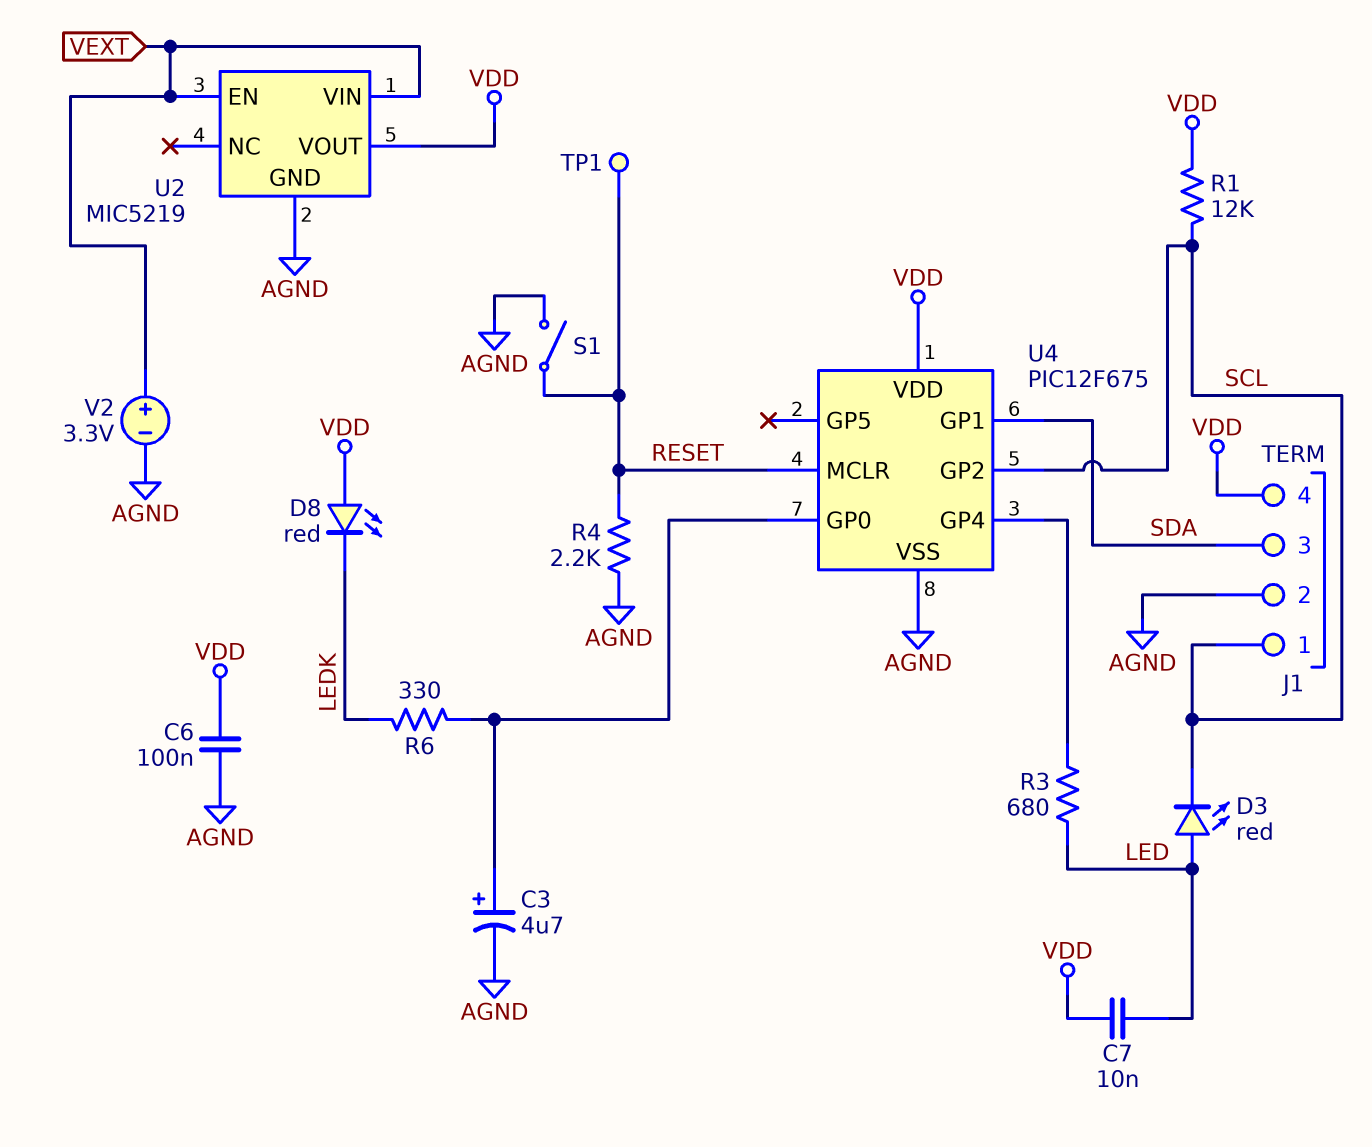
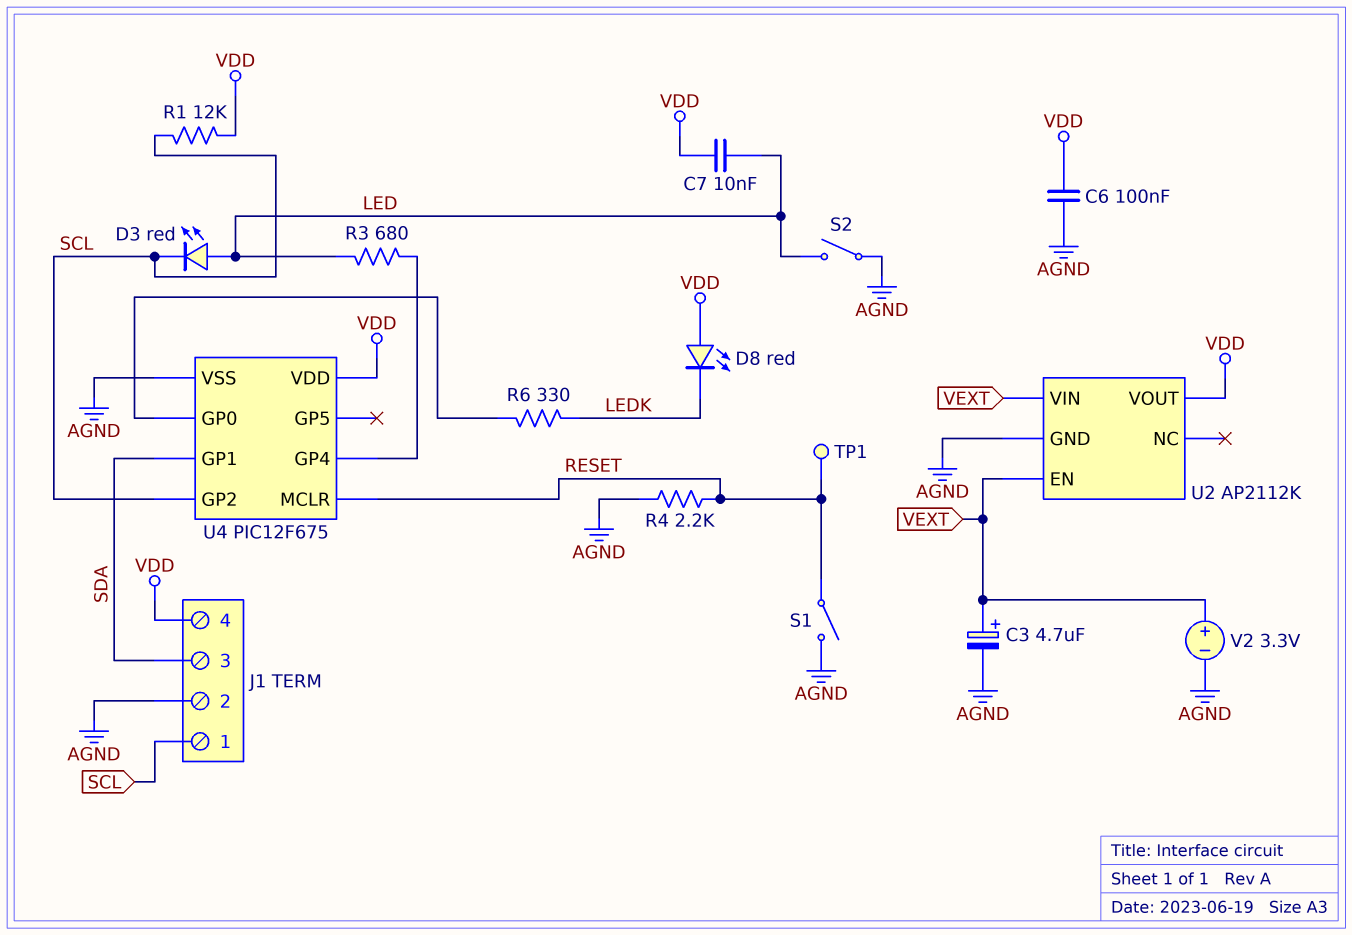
C3: 4.7uF (plus U4/GP0, minus AGND) -> 4.7uF (plus VEXT, minus AGND)
S2: none -> switch (AGND, LED)
U2: MIC5219 -> AP2112K

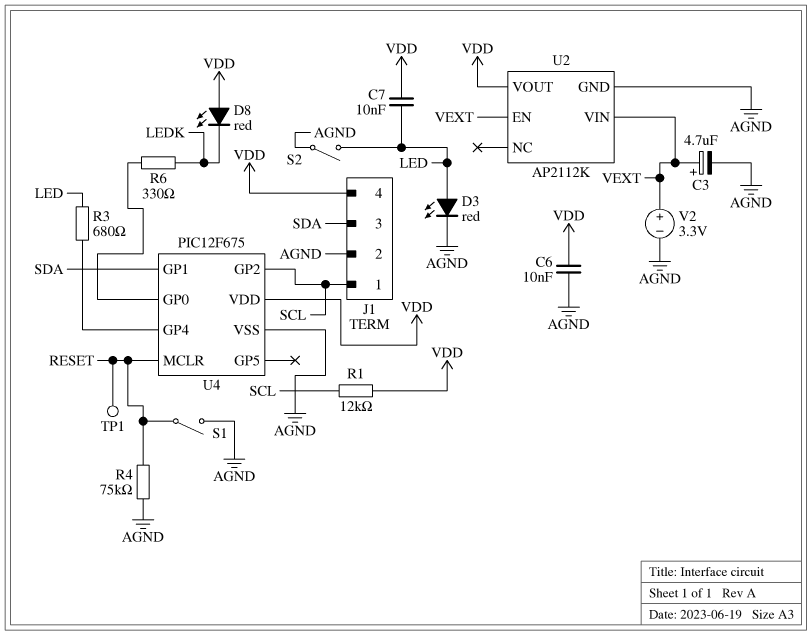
C6: 100nF (AGND, VDD) -> 10nF (AGND, VDD)
D3: LED red (A LED, K SCL) -> LED red (A LED, K AGND)
R4: 2.2k (AGND, RESET) -> 75k (AGND, RESET)

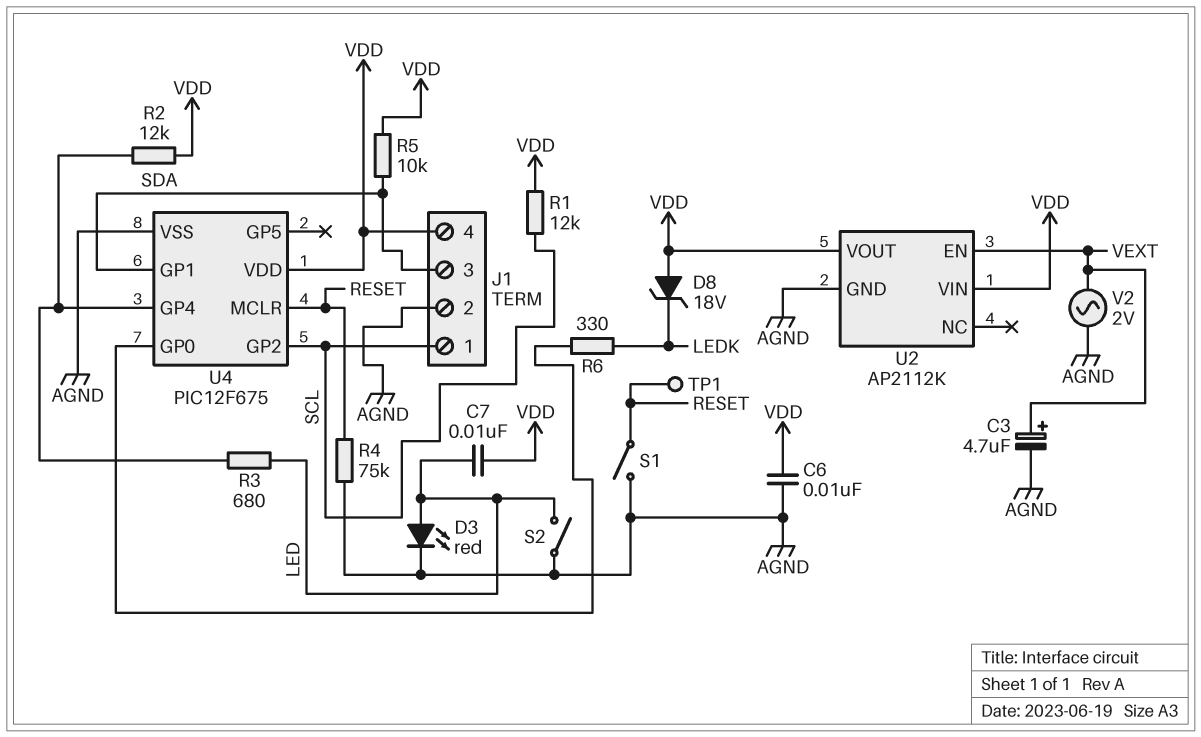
D8: LED red (A VDD, K LEDK) -> zener 18V (A VDD, K LEDK)
R2: none -> 12k (U4/GP4, VDD)
R5: none -> 10k (SDA, VDD)
U2 pin VIN: VEXT -> VDD
V2: 3.3V (plus VEXT, minus AGND) -> AC 2V (AGND, VEXT)

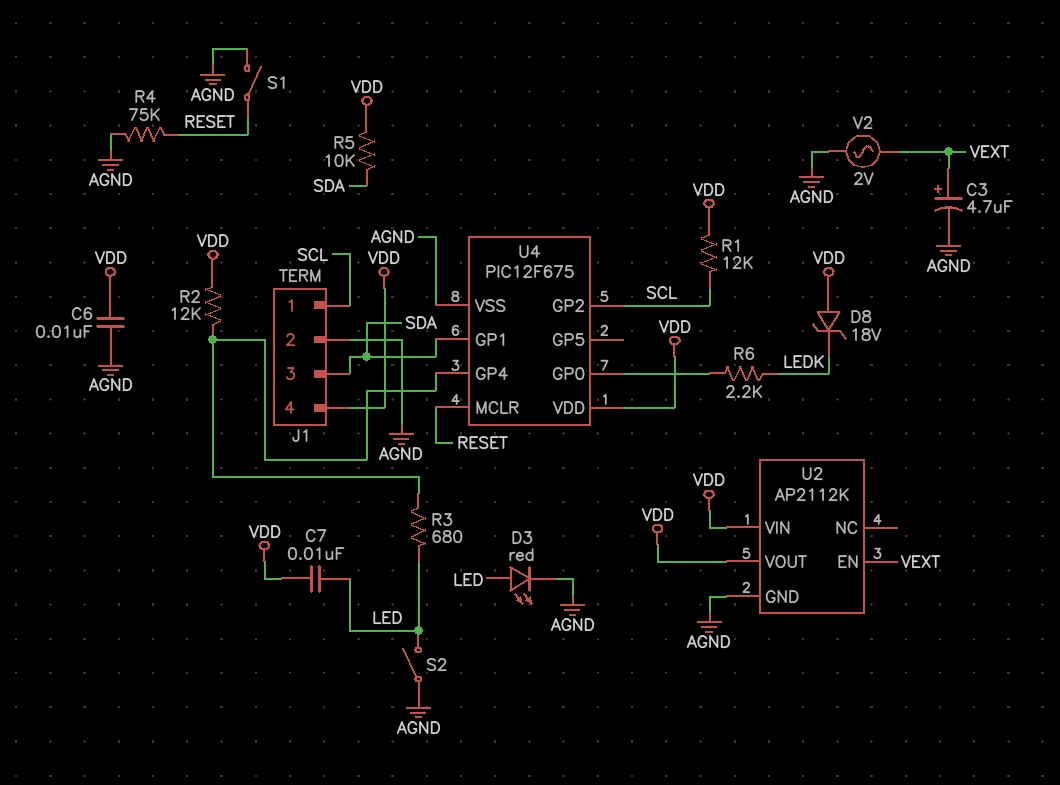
R6: 330 (LEDK, U4/GP0) -> 2.2k (LEDK, U4/GP0)
TP1: test point (RESET) -> none

